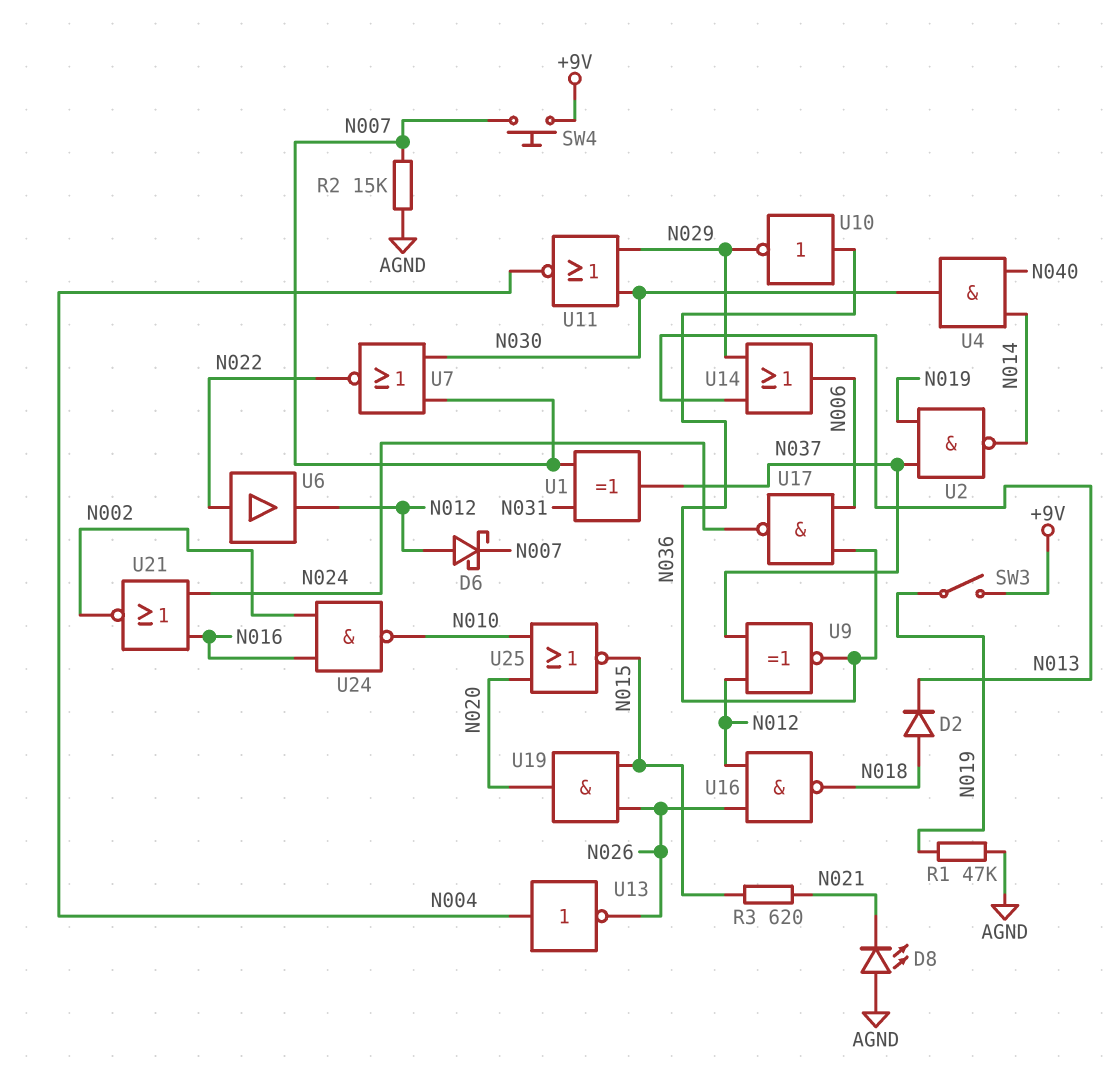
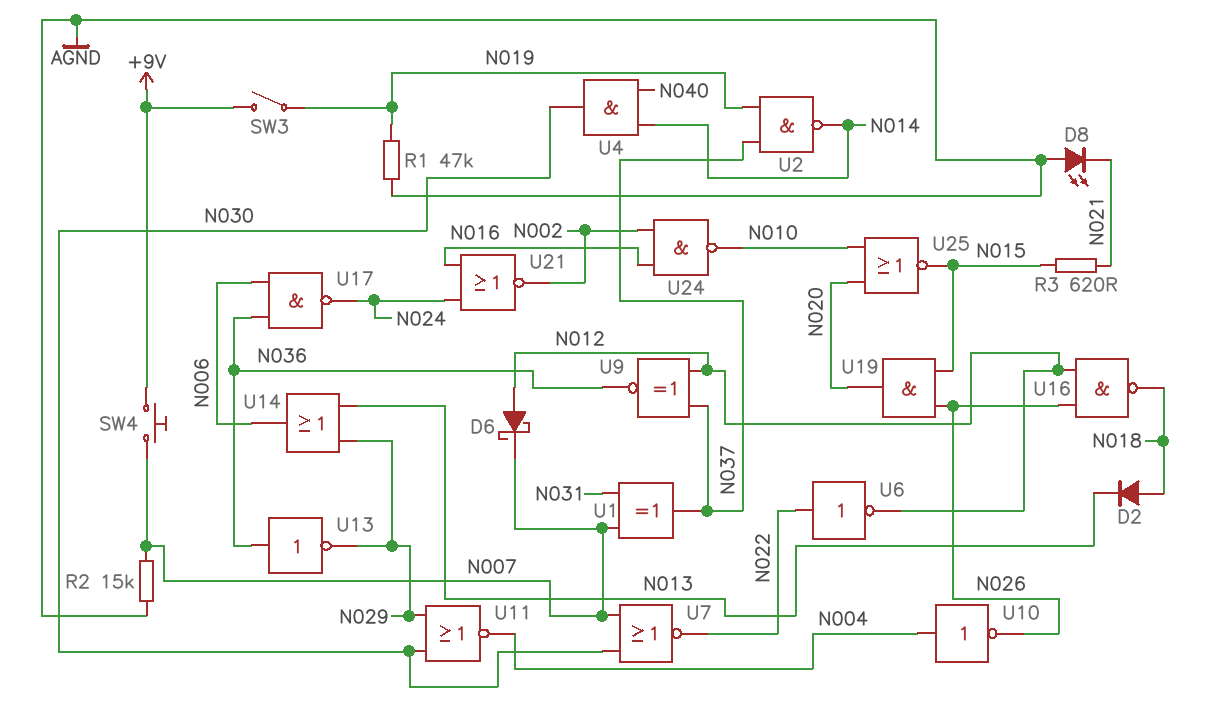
U6: buffer (in N022, out N012) -> NOT (in N022, out N012)
U10: NOT (in N036, out N029) -> NOT (in N004, out N026)
U13: NOT (in N004, out N026) -> NOT (in N036, out N029)

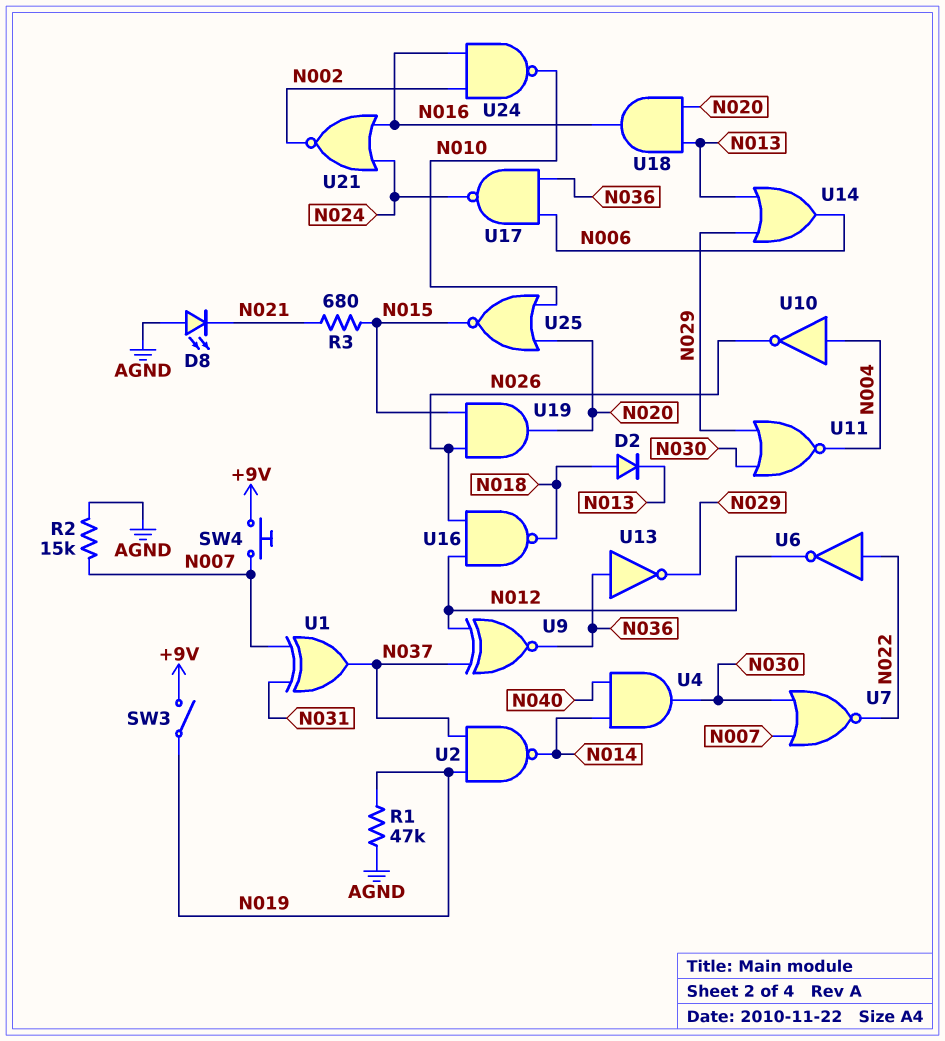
D6: schottky (A N012, K N007) -> none
R3: 620 (N015, N021) -> 680 (N015, N021)
U18: none -> AND (in N013, in N020, out N016)

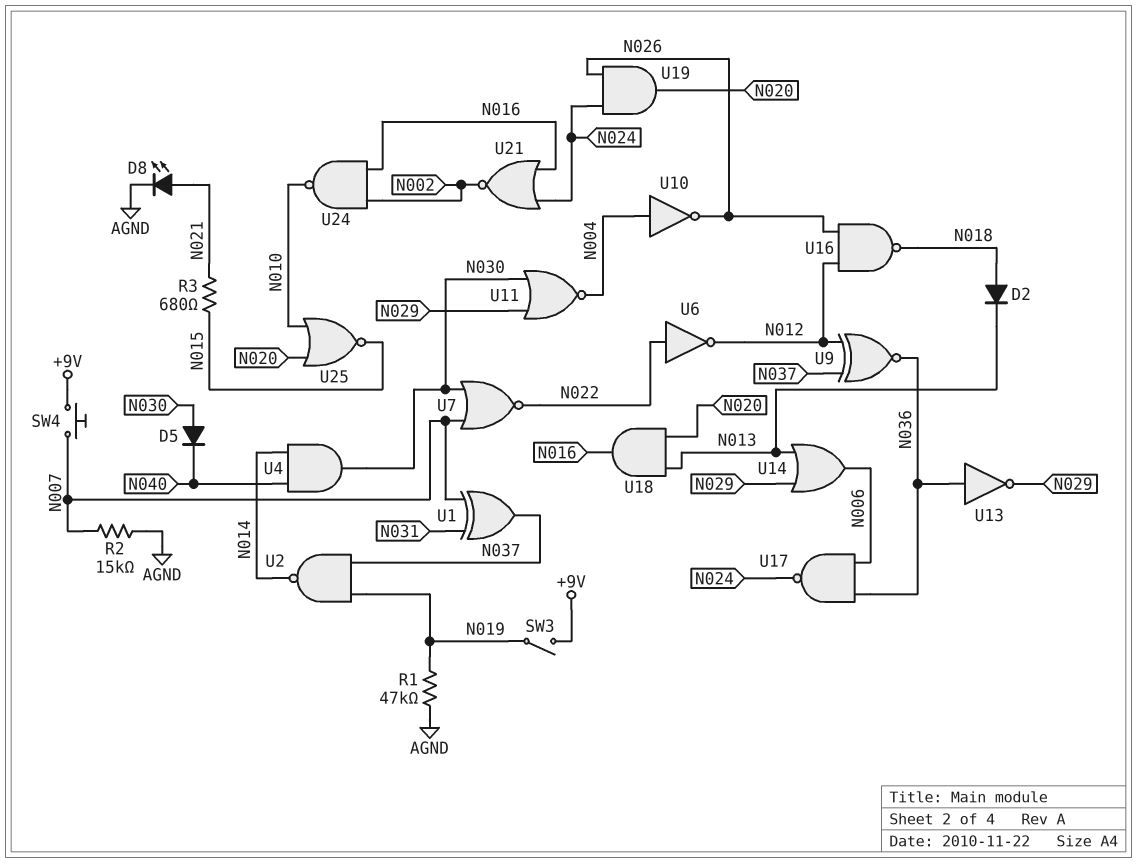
D5: none -> diode (A N030, K N040)
D8: LED (A AGND, K N021) -> LED (A N021, K AGND)
U19: AND (in N015, in N026, out N020) -> AND (in N024, in N026, out N020)

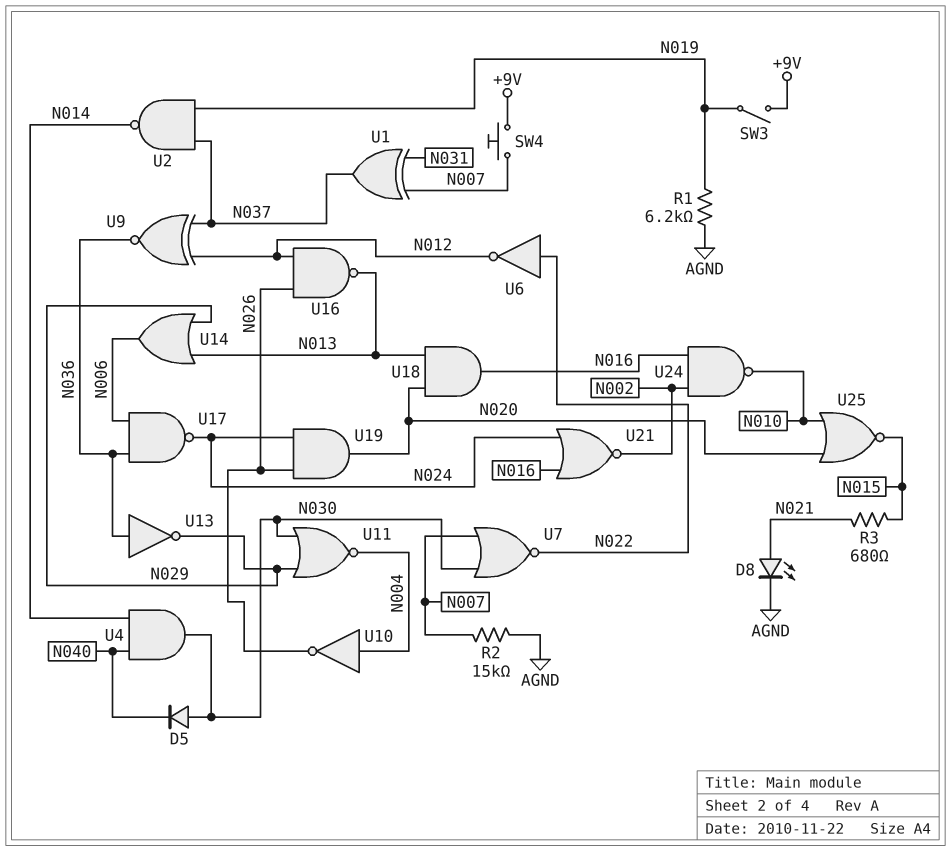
D2: diode (A N018, K N013) -> none
R1: 47k (AGND, N019) -> 6.2k (AGND, N019)
U16: NAND (in N012, in N026, out N018) -> NAND (in N012, in N026, out N013)

